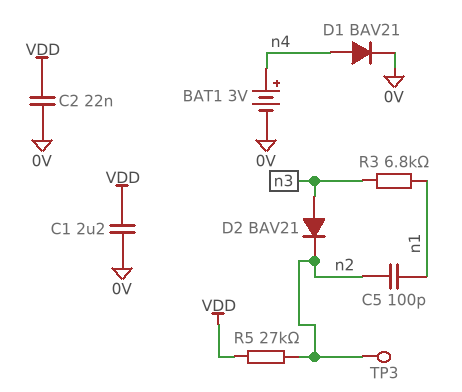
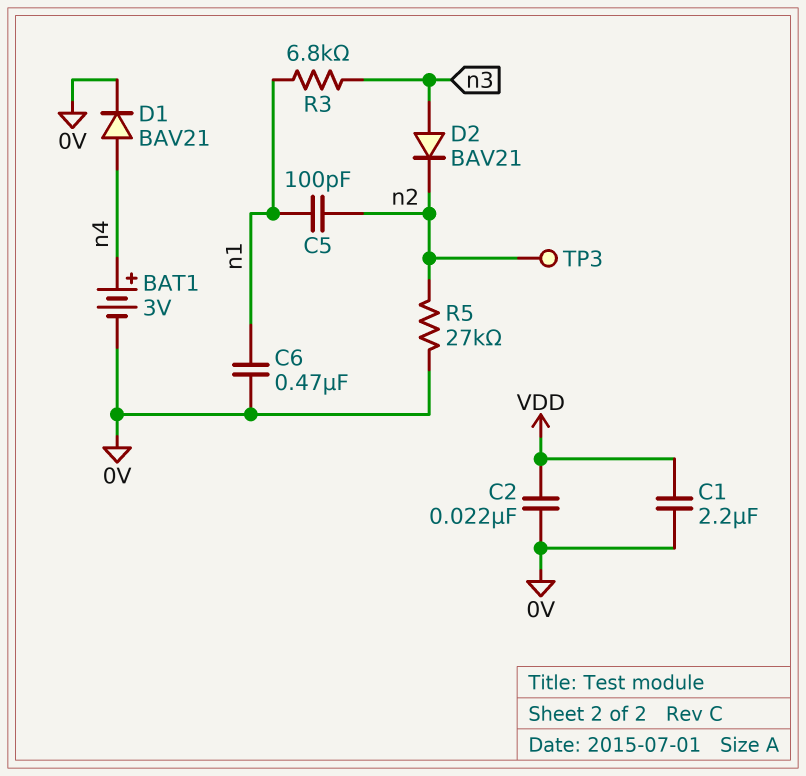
C6: none -> 470nF (0V, n1)
R5: 27k (VDD, n2) -> 27k (0V, n2)

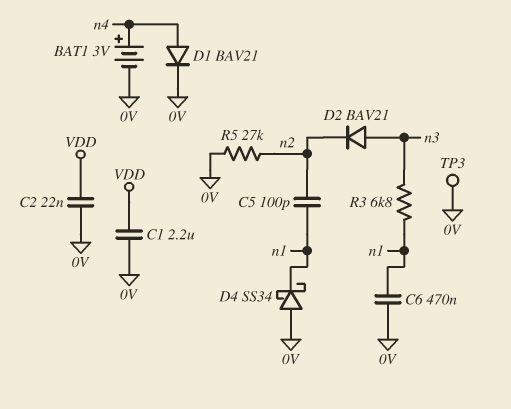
D4: none -> schottky SS34 (A 0V, K n1)
TP3: test point (n2) -> test point (0V)

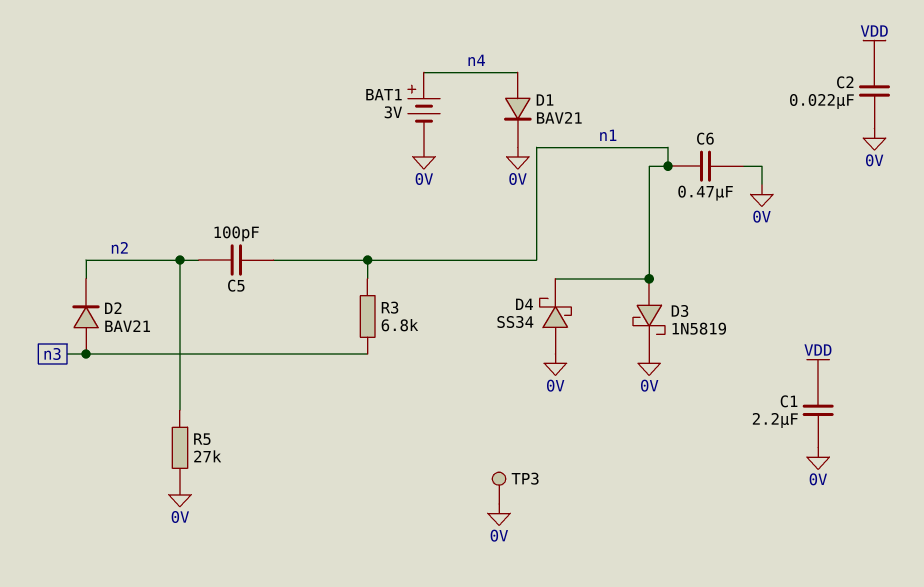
D3: none -> schottky 1N5819 (A n1, K 0V)

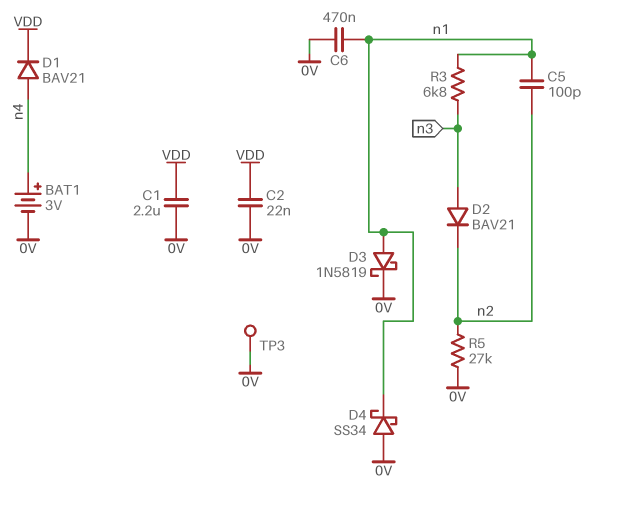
D1: diode BAV21 (A n4, K 0V) -> diode BAV21 (A n4, K VDD)

